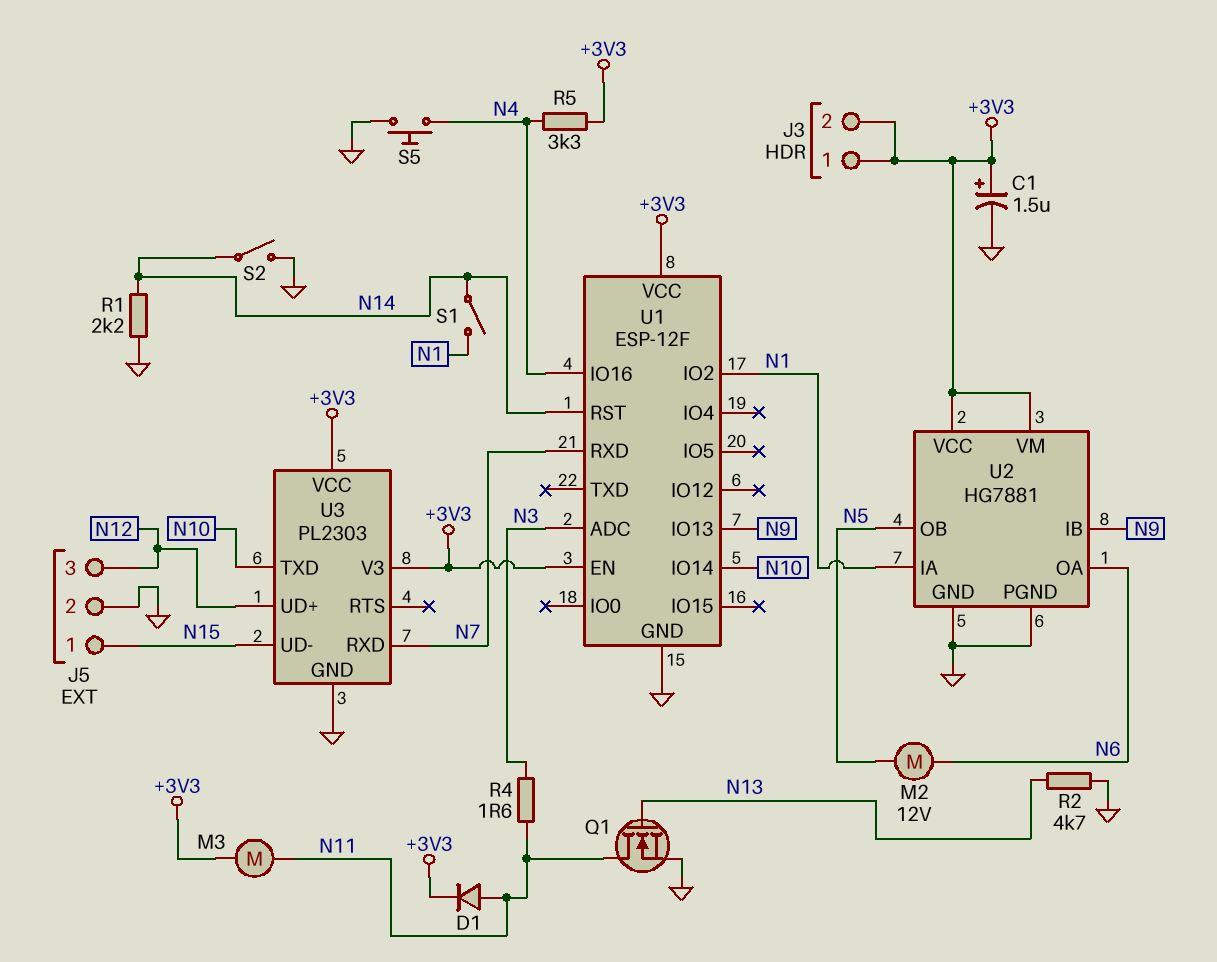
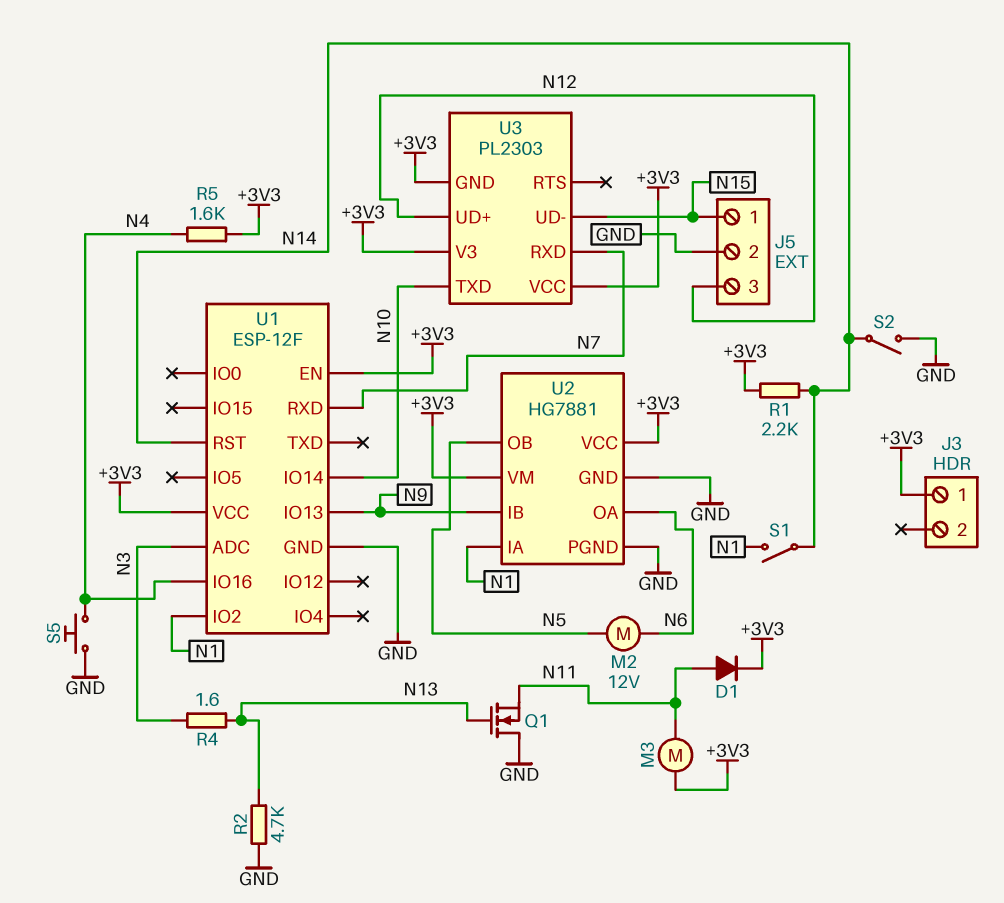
C1: 1.5uF (plus +3V3, minus GND) -> none
J3 pin 2: +3V3 -> none
Q1: NMOS (G N13, D N11, S GND) -> NMOS (G N13, D GND, S N11)
R1: 2.2k (GND, N14) -> 2.2k (+3V3, N14)
R4: 1.6 (N3, N11) -> 1.6 (N3, N13)
R5: 3.3k (+3V3, N4) -> 1.6k (+3V3, N4)
U3 pin GND: GND -> +3V3

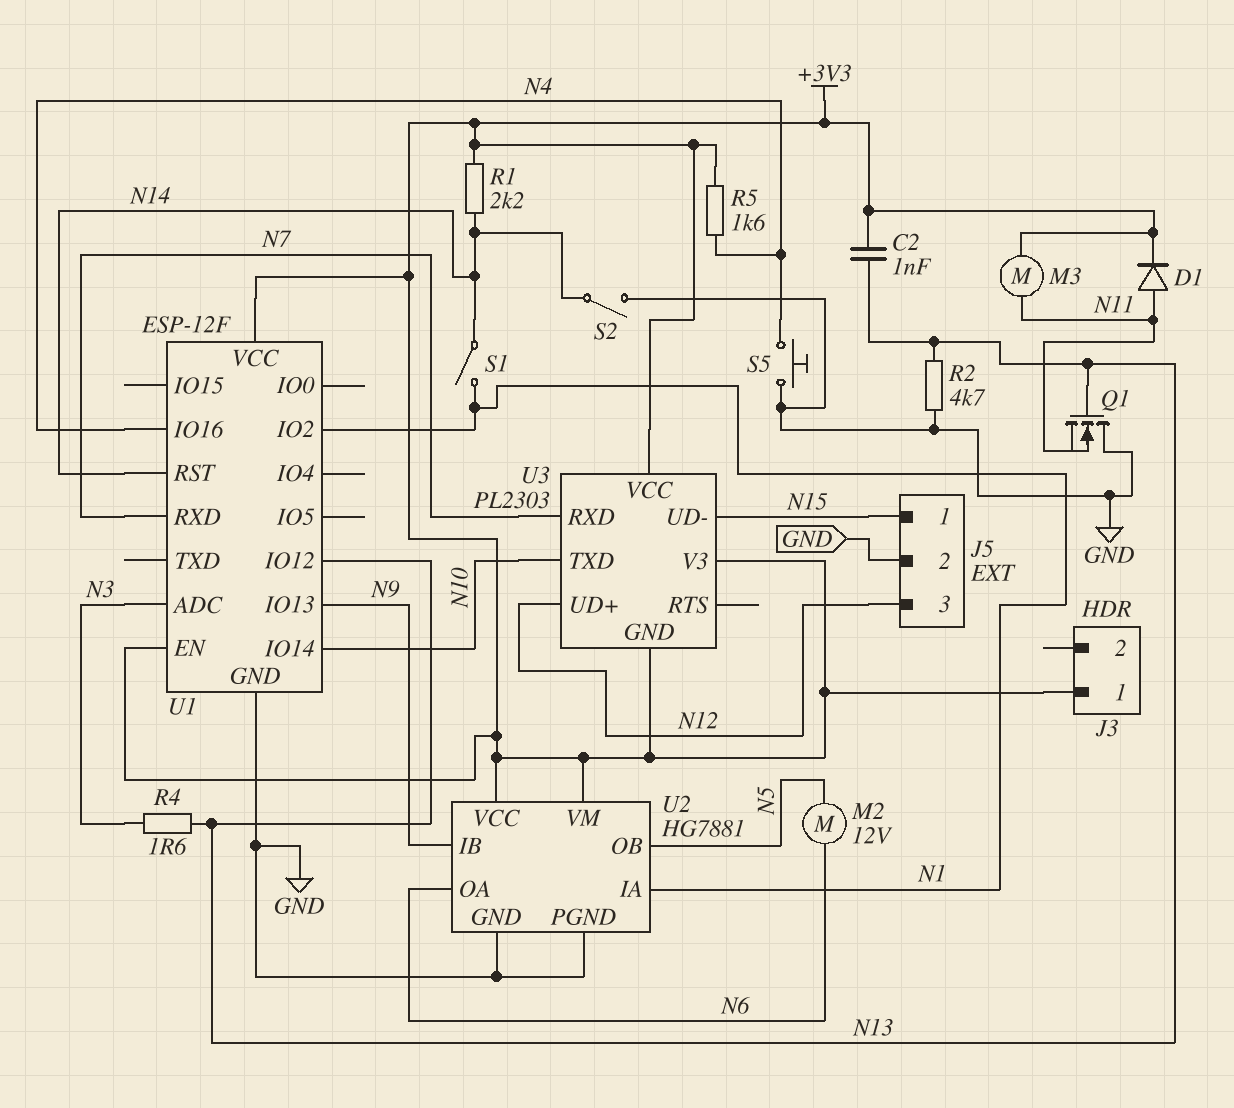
C2: none -> 1nF (+3V3, N13)
U1 pin IO12: none -> N13

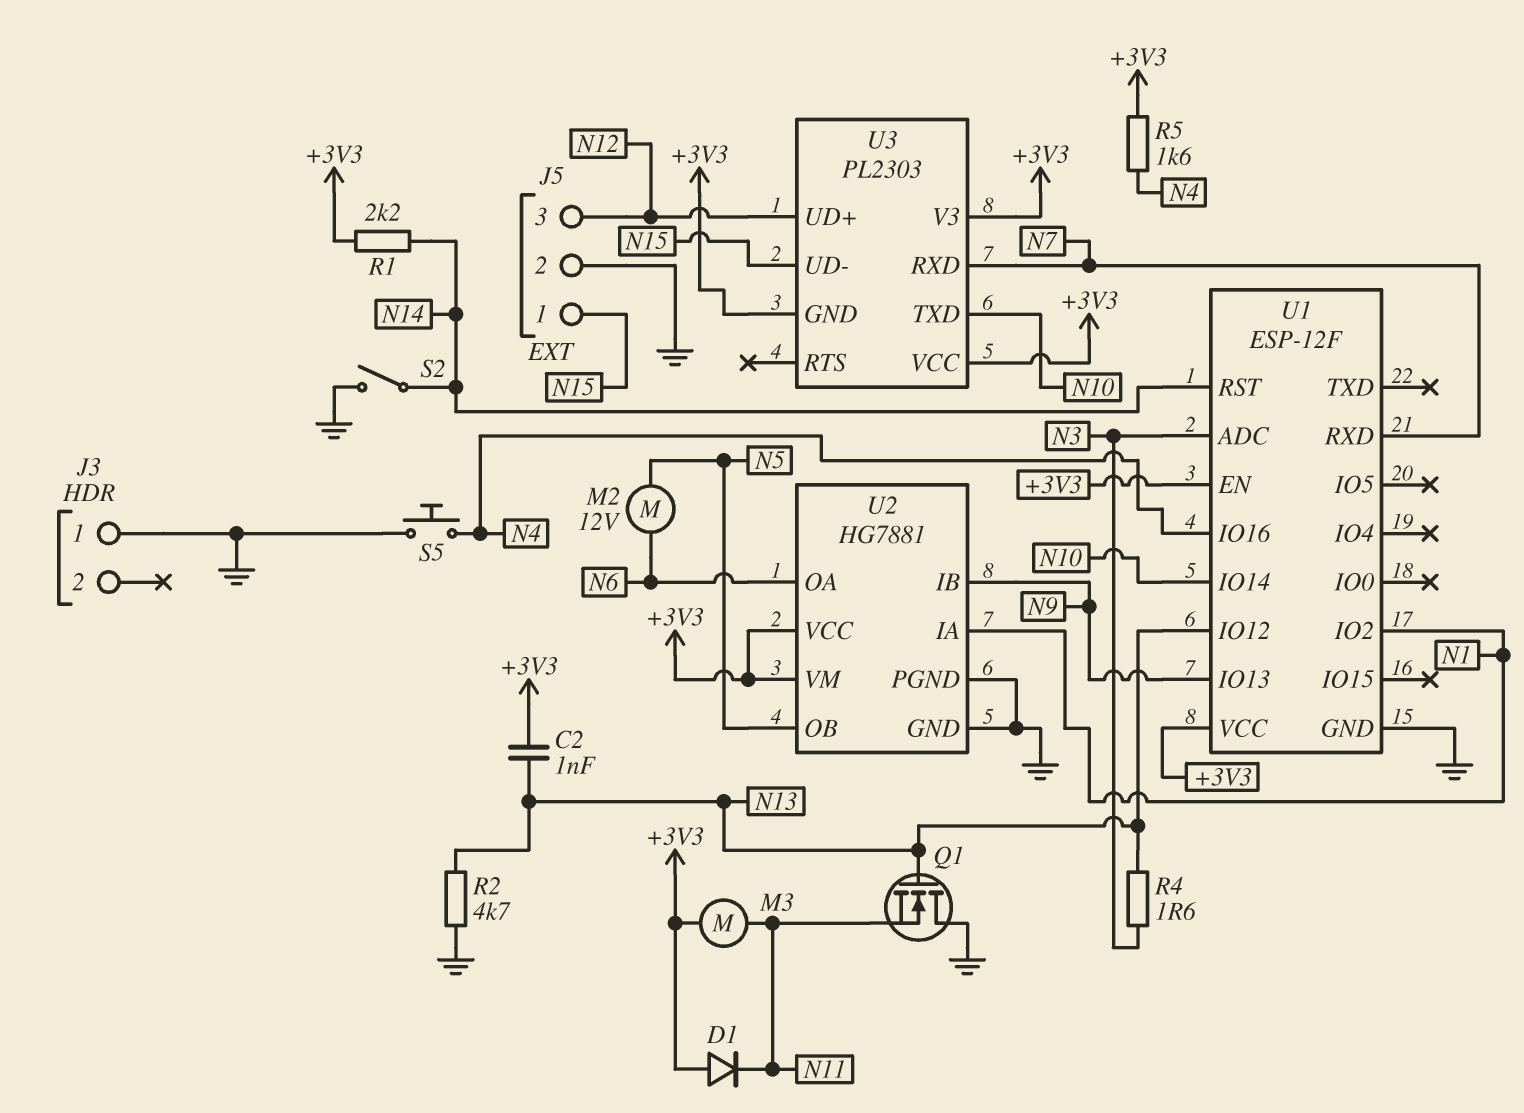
D1: diode (A N11, K +3V3) -> diode (A +3V3, K N11)
J3 pin 1: +3V3 -> GND
S1: switch (N1, N14) -> none

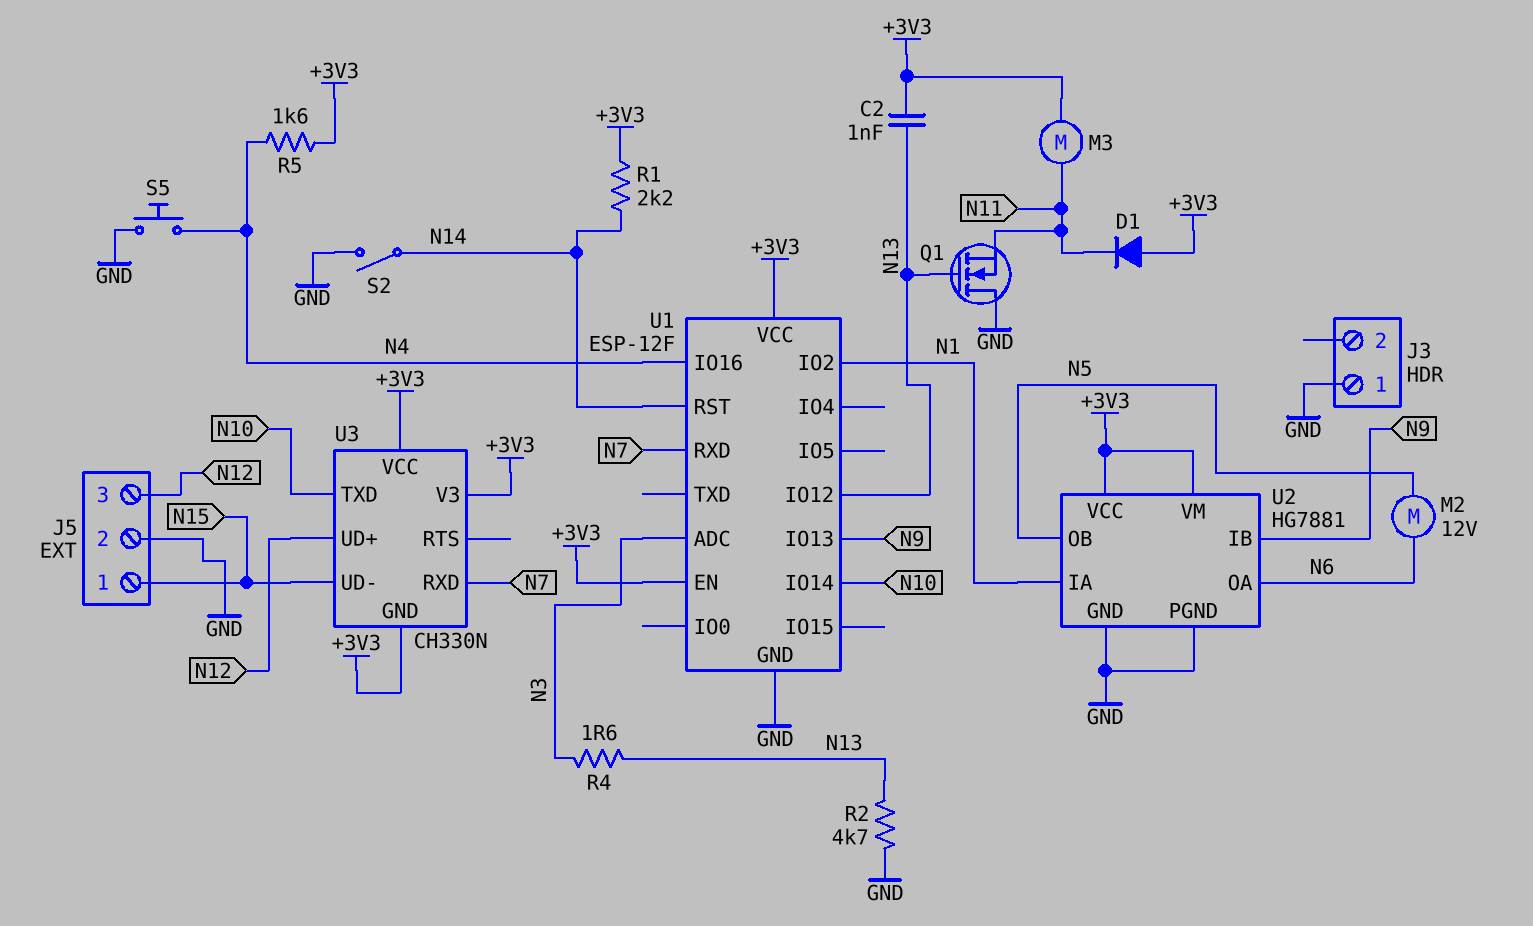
U3: PL2303 -> CH330N

